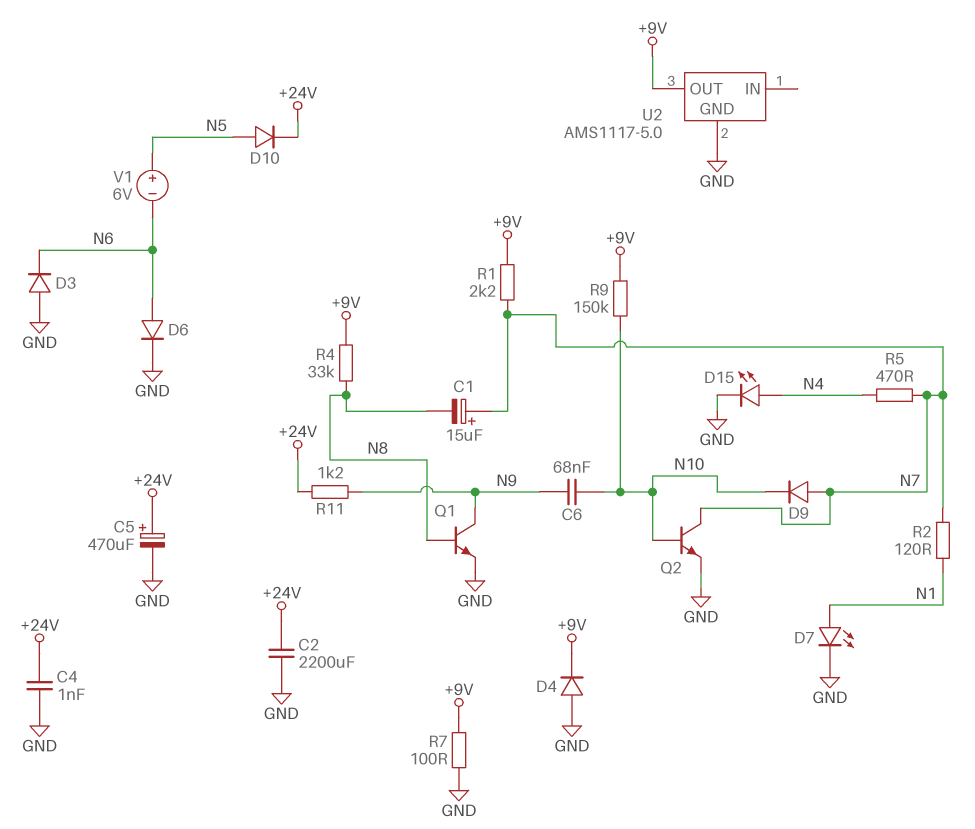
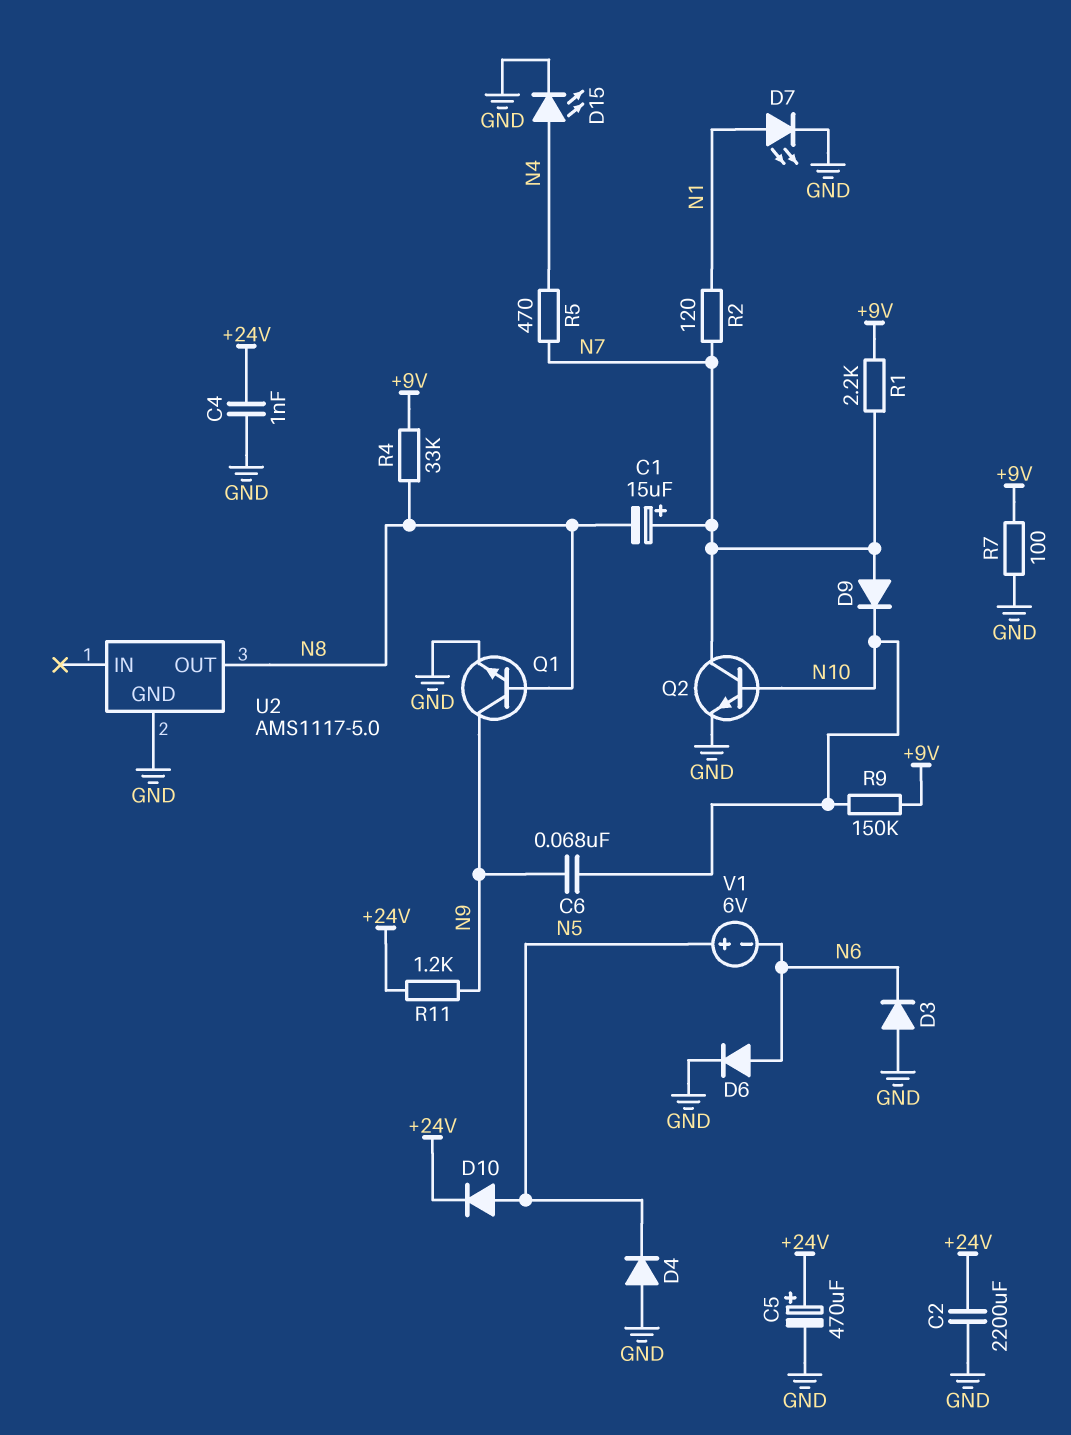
D4: diode (A GND, K +9V) -> diode (A GND, K N5)
U2 pin OUT: +9V -> N8

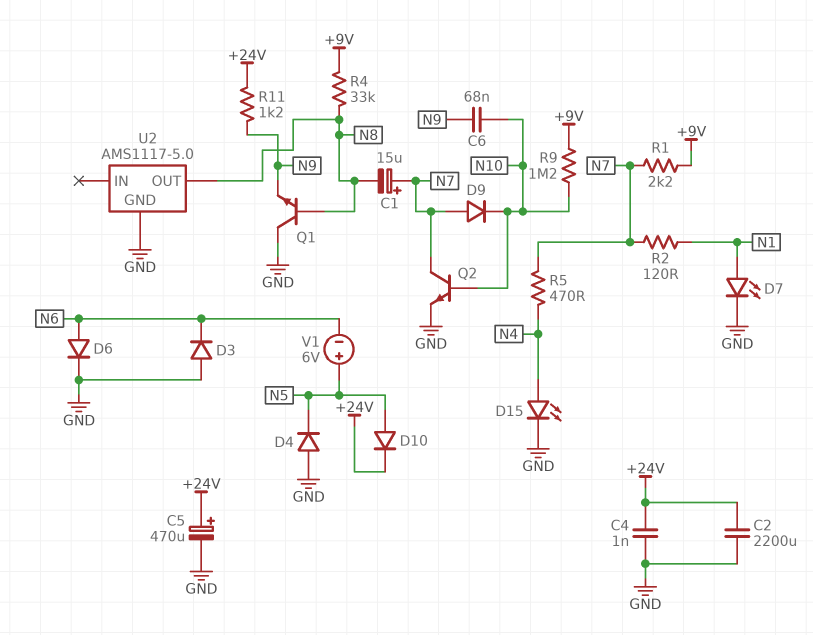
Q1: NPN (B N8, C N9, E GND) -> NPN (B N8, C GND, E N9)
R7: 100 (+9V, GND) -> none
R9: 150k (+9V, N10) -> 1.2M (+9V, N10)

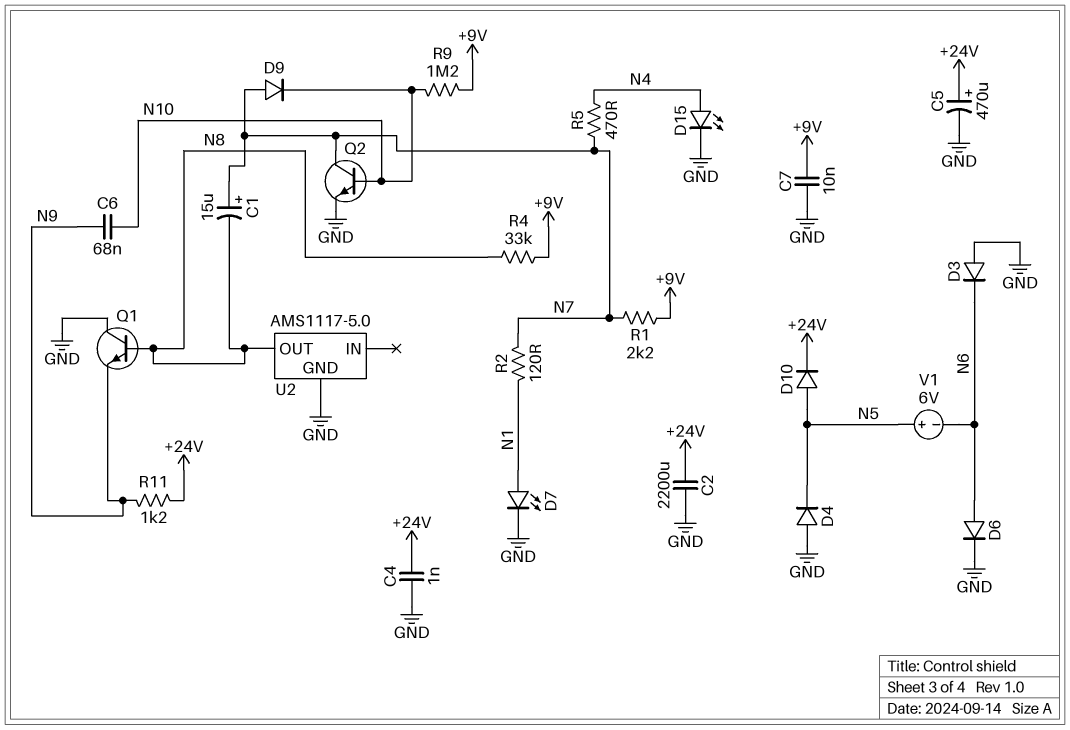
C7: none -> 10nF (+9V, GND)

